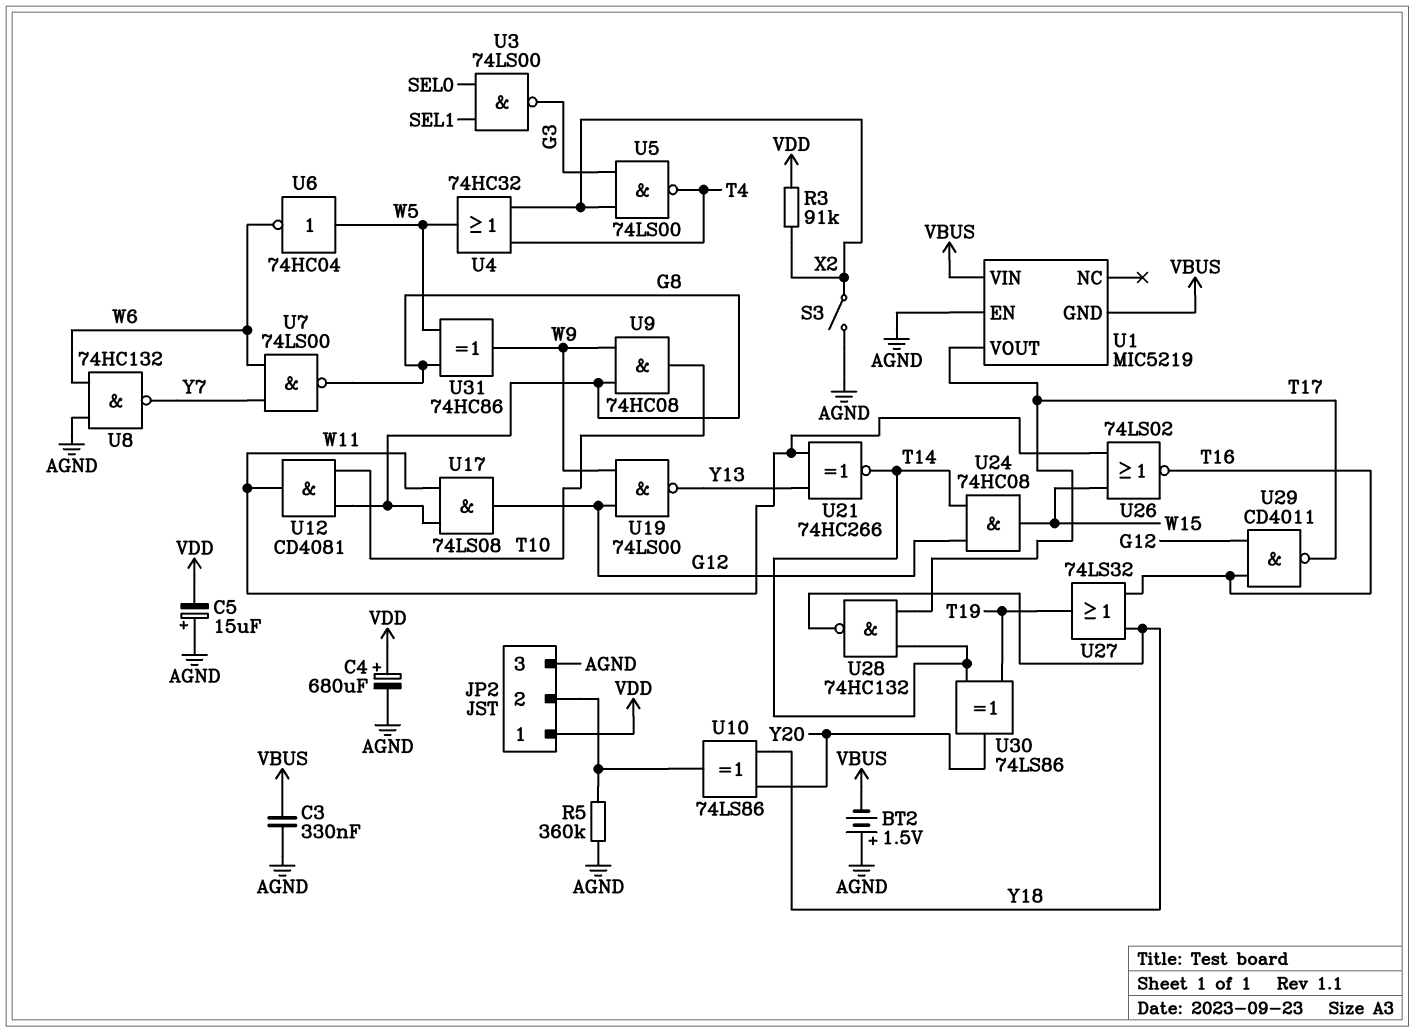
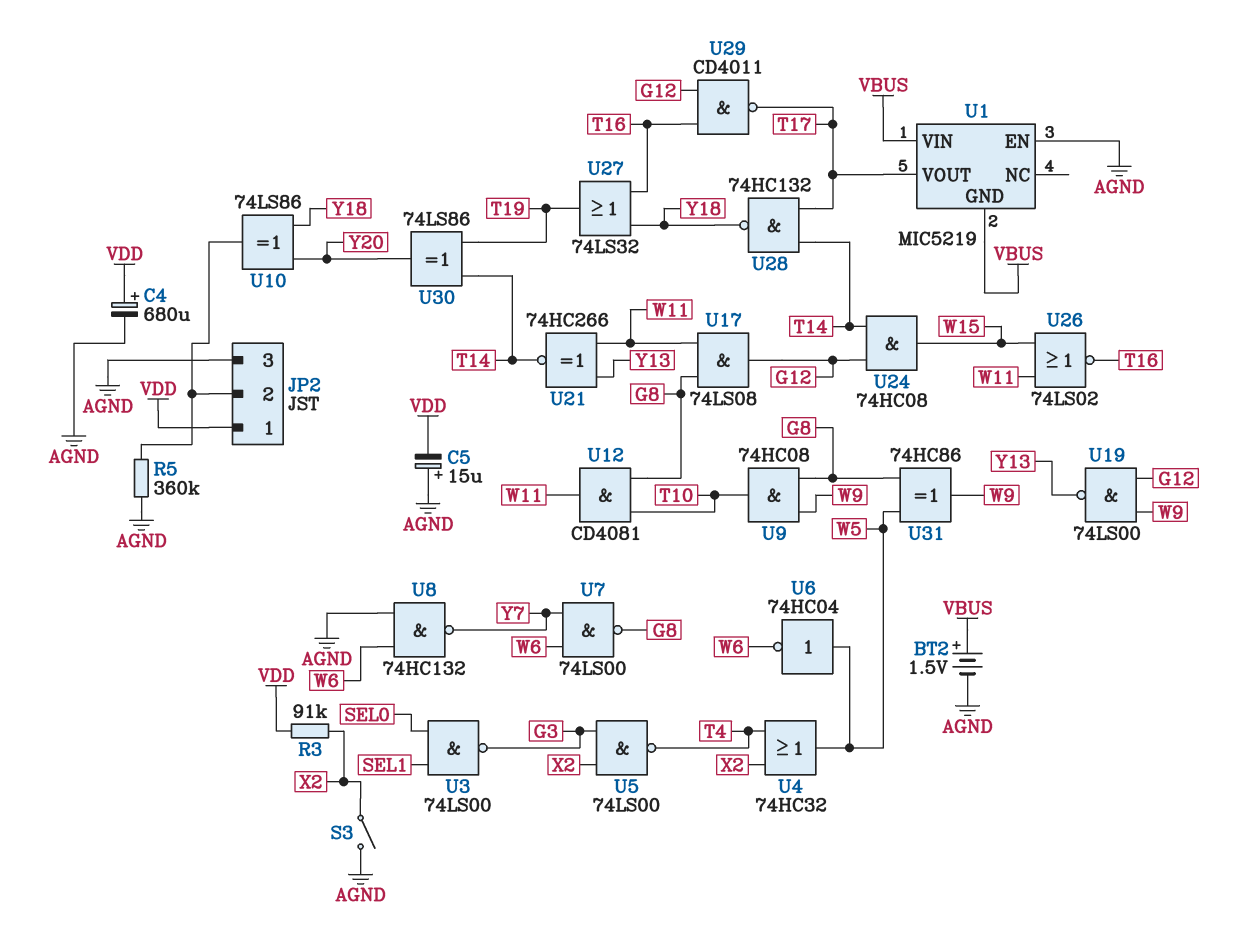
BT2: 1.5V (plus AGND, minus VBUS) -> 1.5V (plus VBUS, minus AGND)
C3: 330nF (AGND, VBUS) -> none

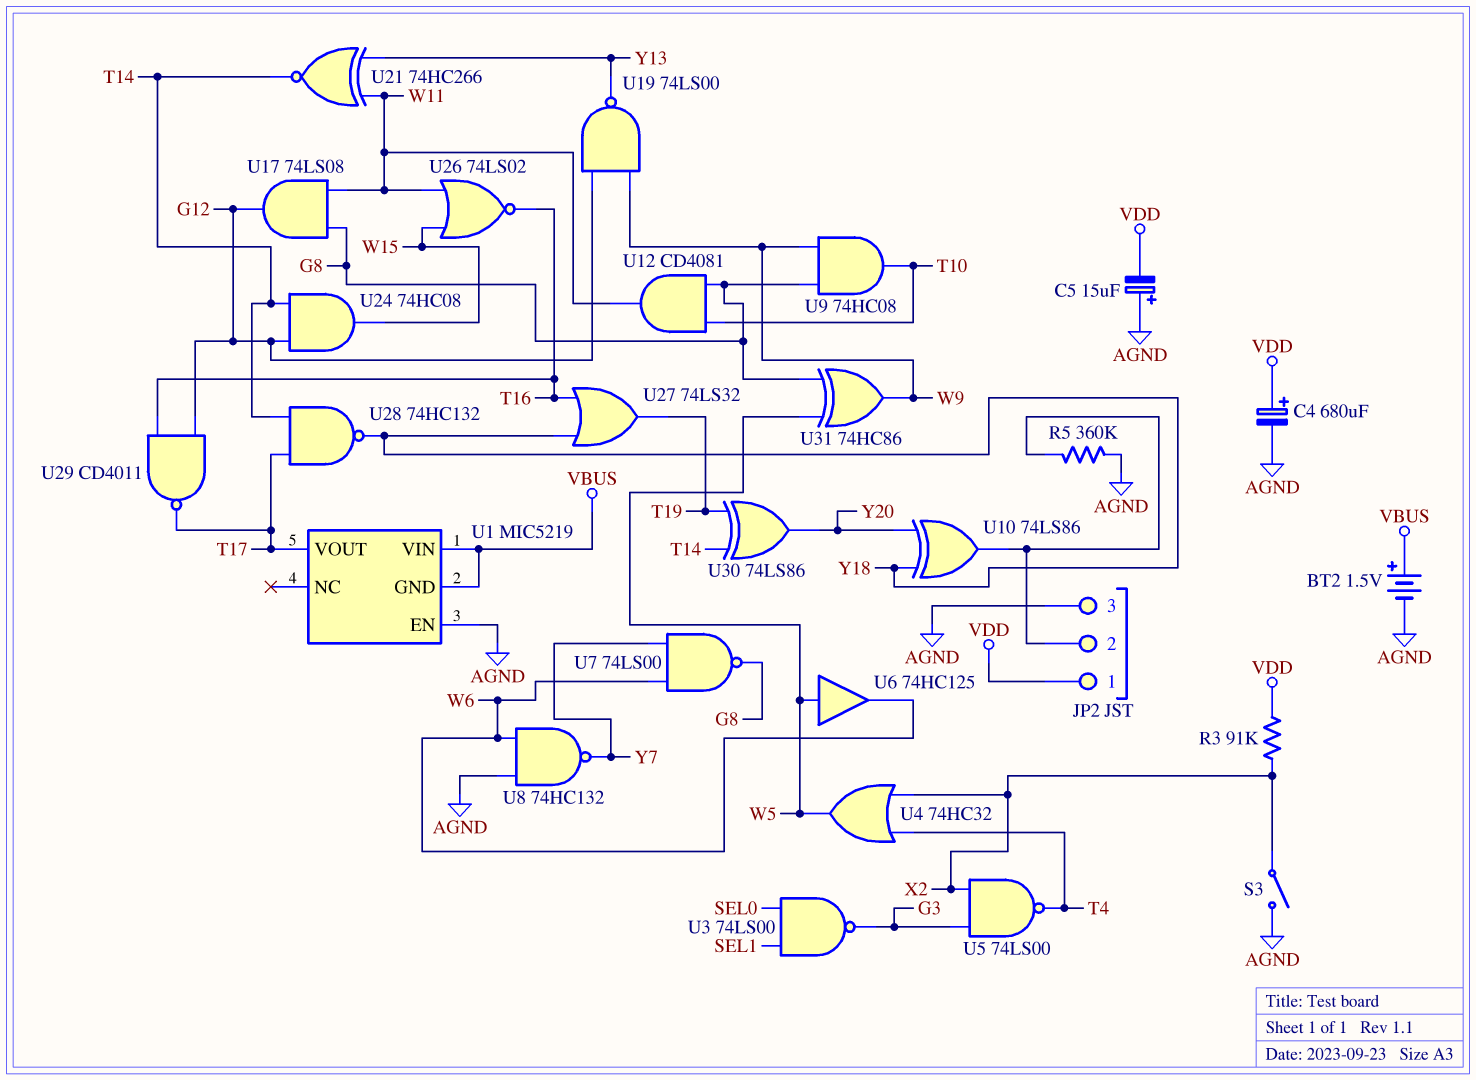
U6: NOT 74HC04 (in W5, out W6) -> buffer 74HC125 (in W5, out W6)

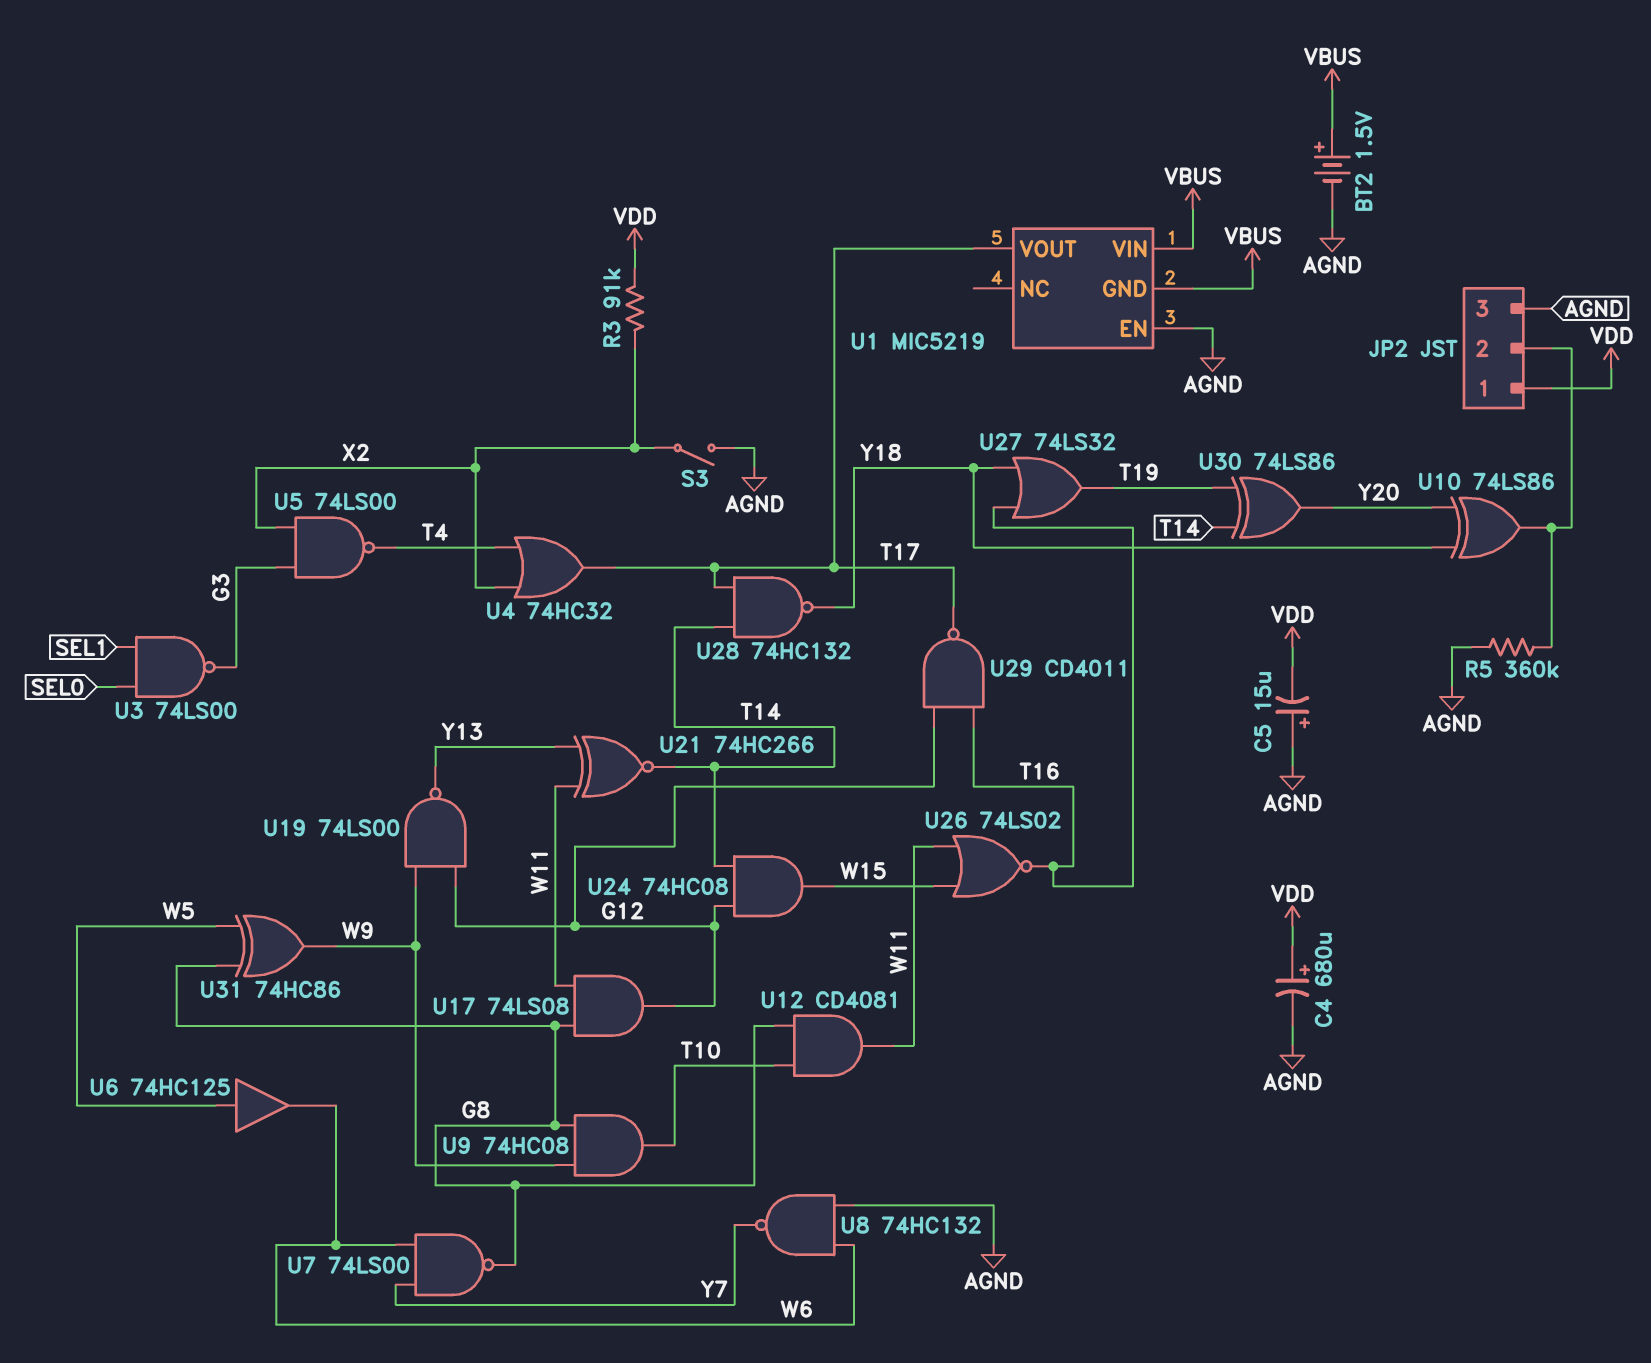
U4: OR 74HC32 (in T4, in X2, out W5) -> OR 74HC32 (in T4, in X2, out T17)

